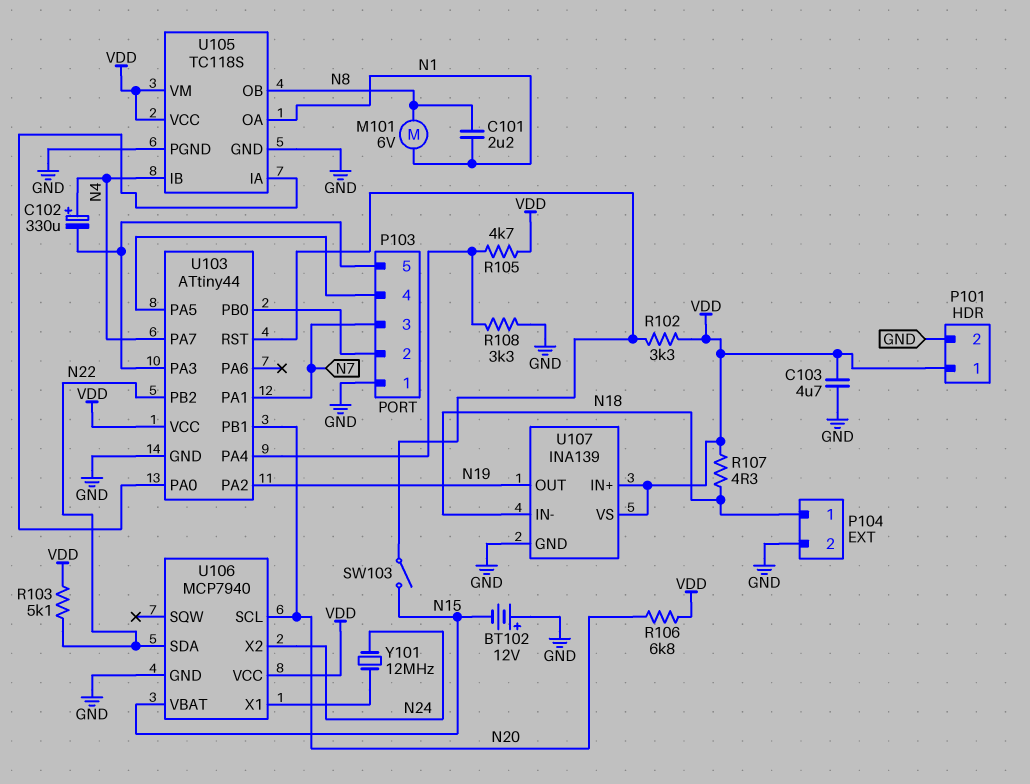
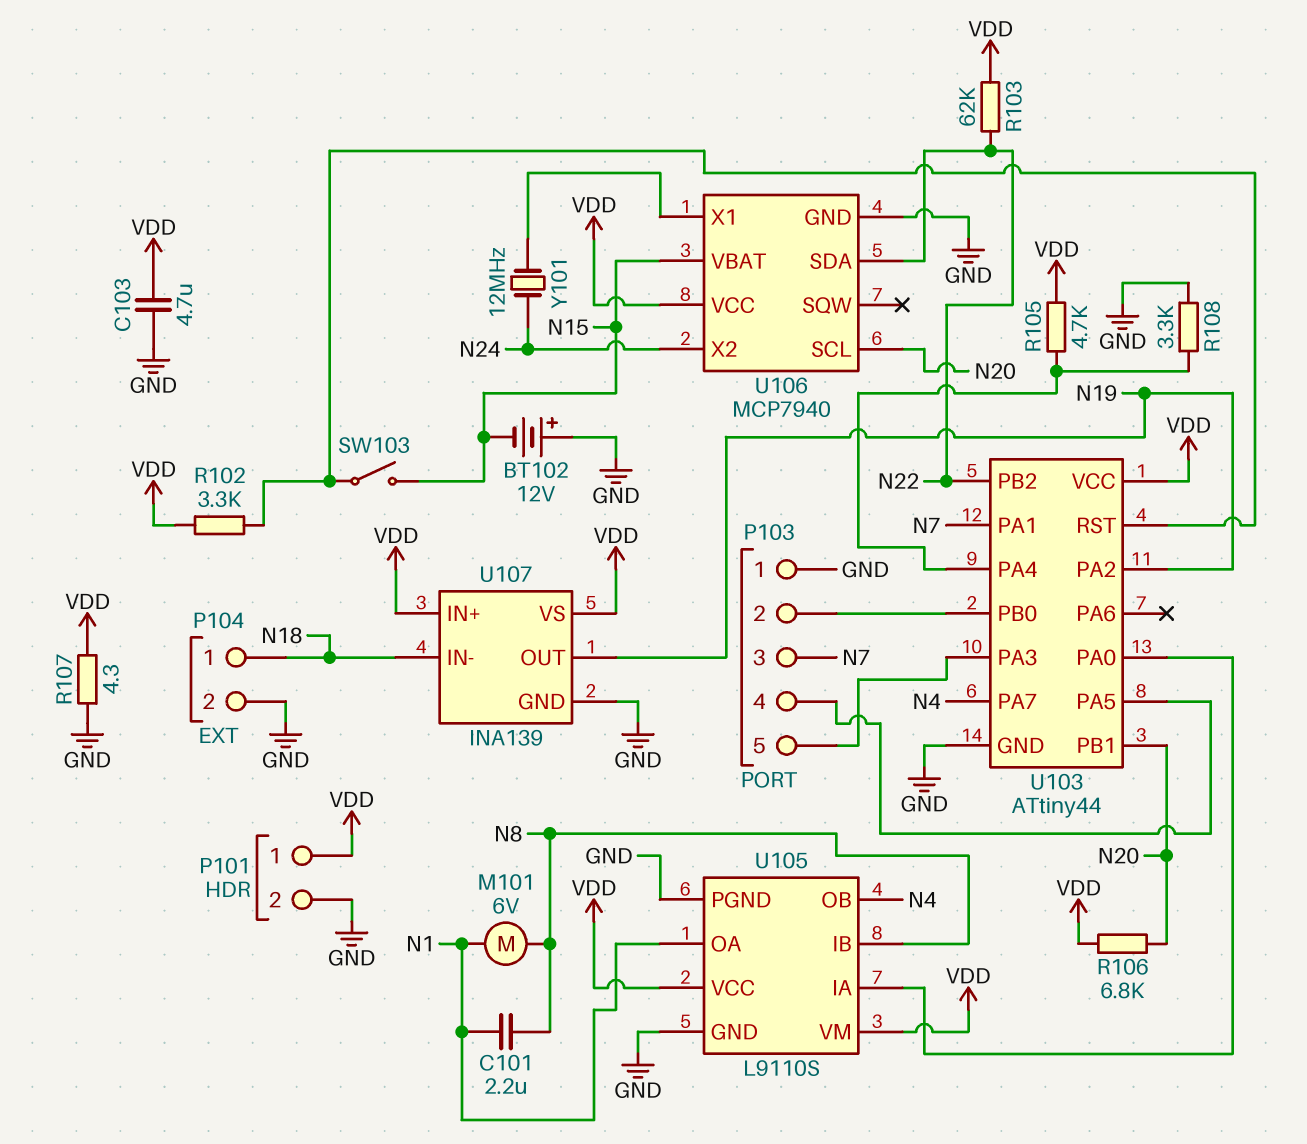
C102: 330uF (plus N4, minus P103/5) -> none
R103: 5.1k (N22, VDD) -> 62k (N22, VDD)
R107: 4.3 (N18, VDD) -> 4.3 (GND, VDD)
U105: TC118S -> L9110S
U105 pin IB: N4 -> N8
U105 pin OB: N8 -> N4

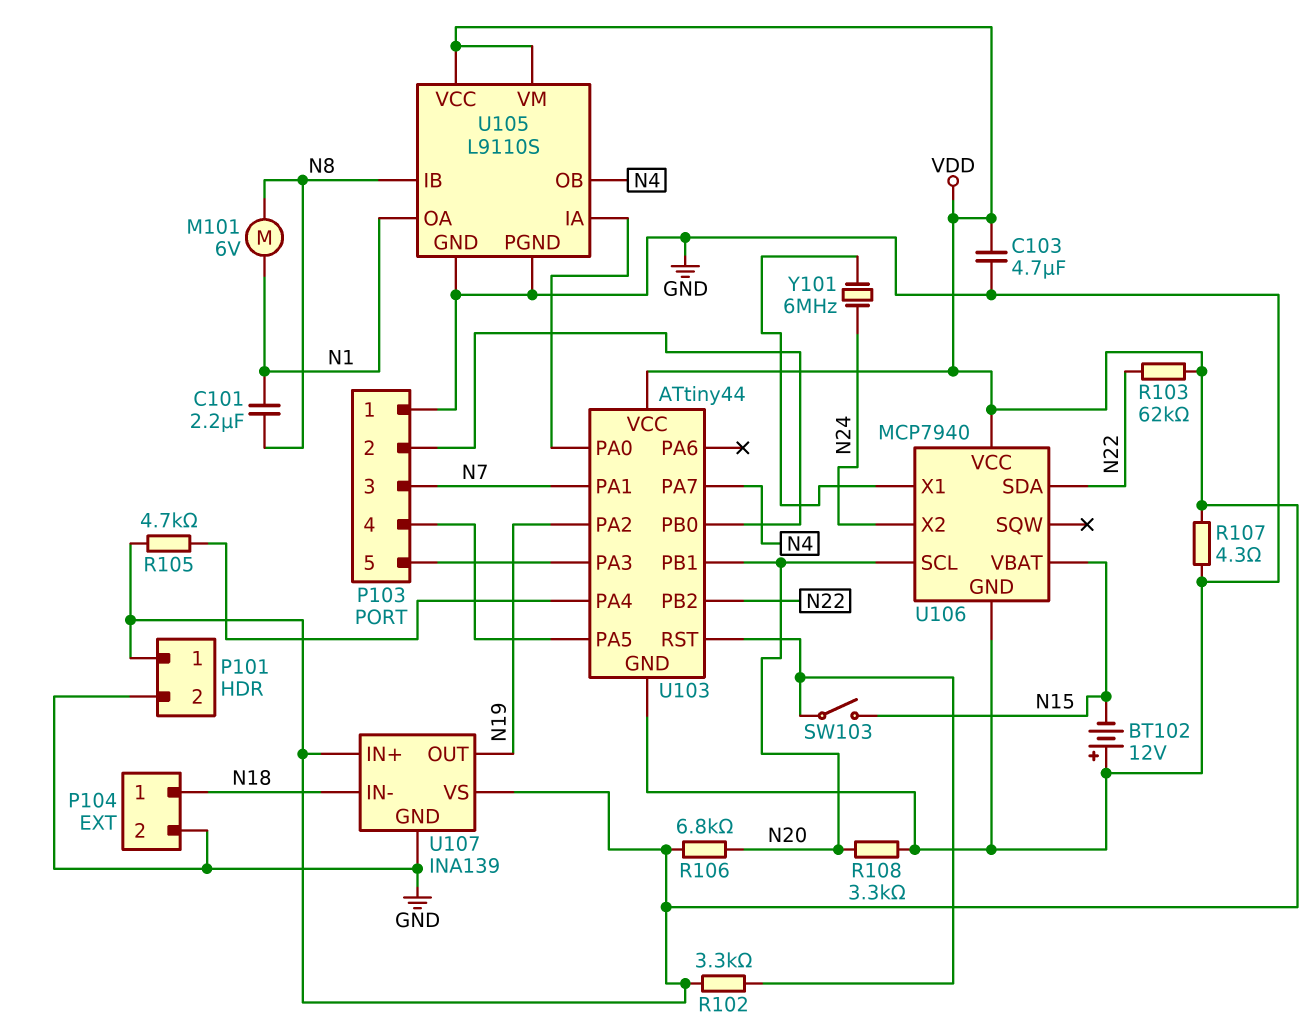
R108: 3.3k (GND, U103/PA4) -> 3.3k (GND, N20)
Y101: 12MHz (N24, U106/X1) -> 6MHz (N24, U106/X1)

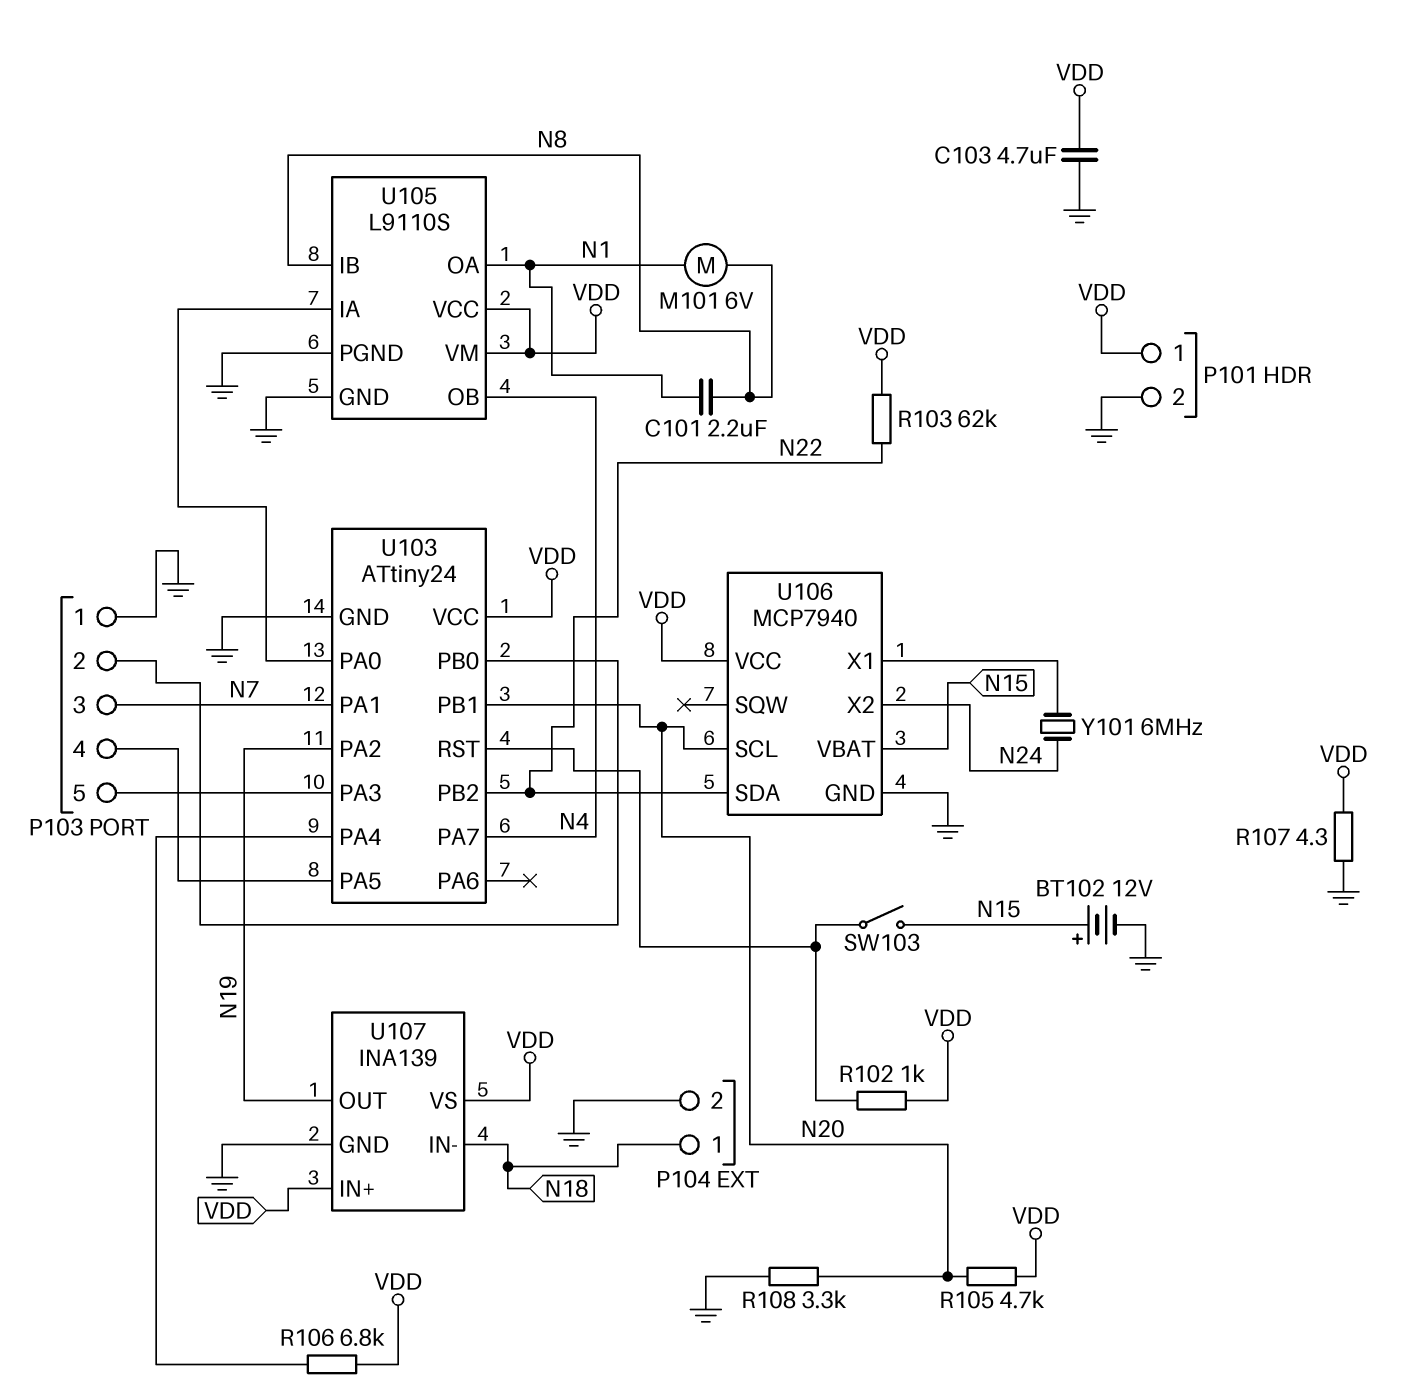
BT102: 12V (plus GND, minus N15) -> 12V (plus N15, minus GND)
R102: 3.3k (U103/RST, VDD) -> 1k (U103/RST, VDD)
R105: 4.7k (U103/PA4, VDD) -> 4.7k (N20, VDD)
R106: 6.8k (N20, VDD) -> 6.8k (U103/PA4, VDD)
U103: ATtiny44 -> ATtiny24

